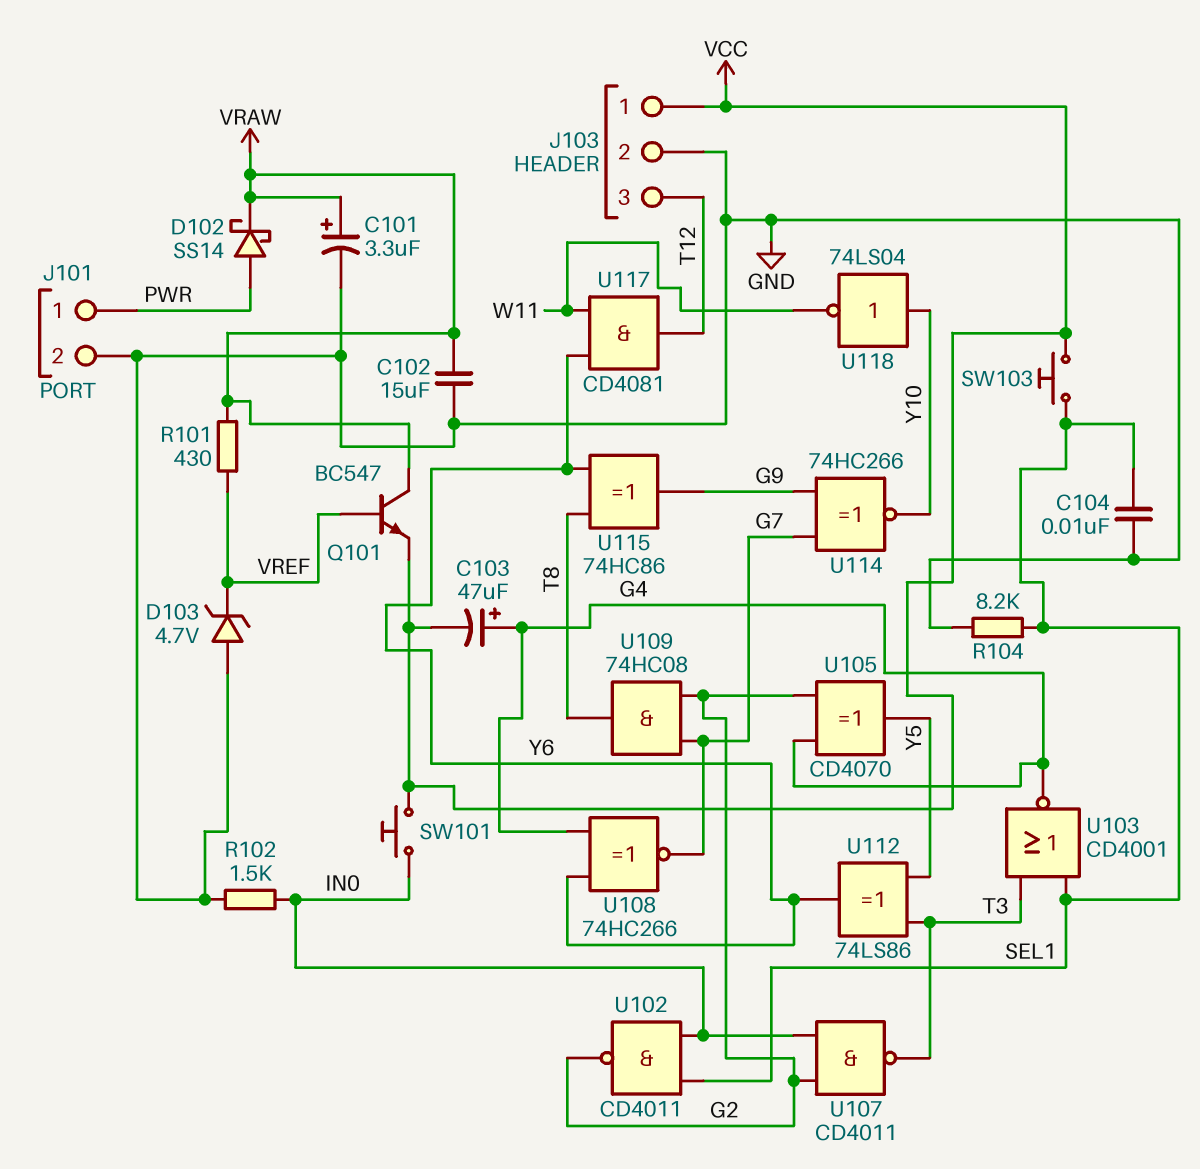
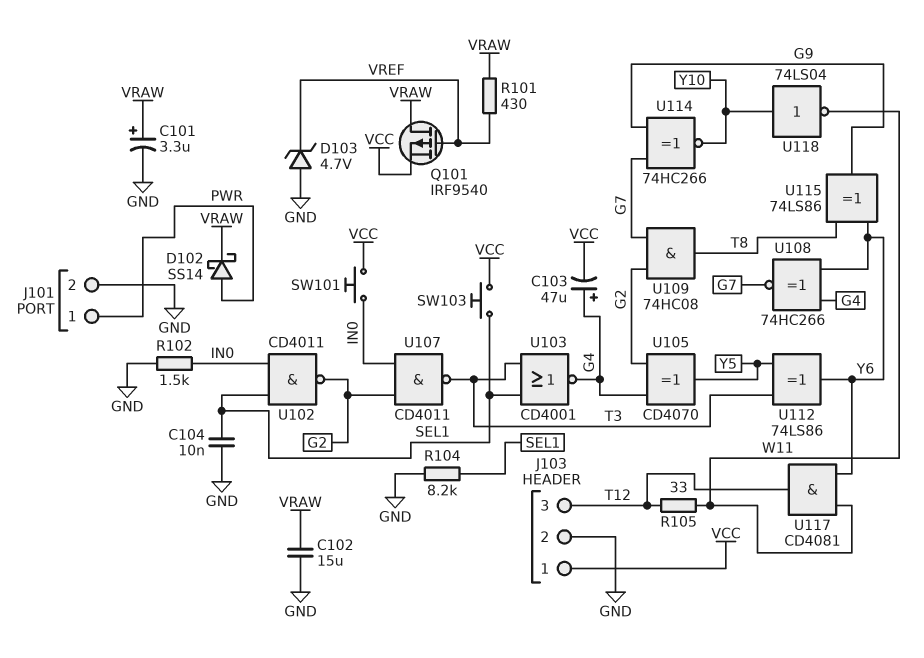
Q101: NPN BC547 (B VREF, C VRAW, E VCC) -> PMOS IRF9540 (G VREF, D VRAW, S VCC)
R105: none -> 33 (T12, W11)
U115: XOR 74HC86 (in T8, in Y6, out G9) -> XOR 74LS86 (in T8, in Y6, out G9)

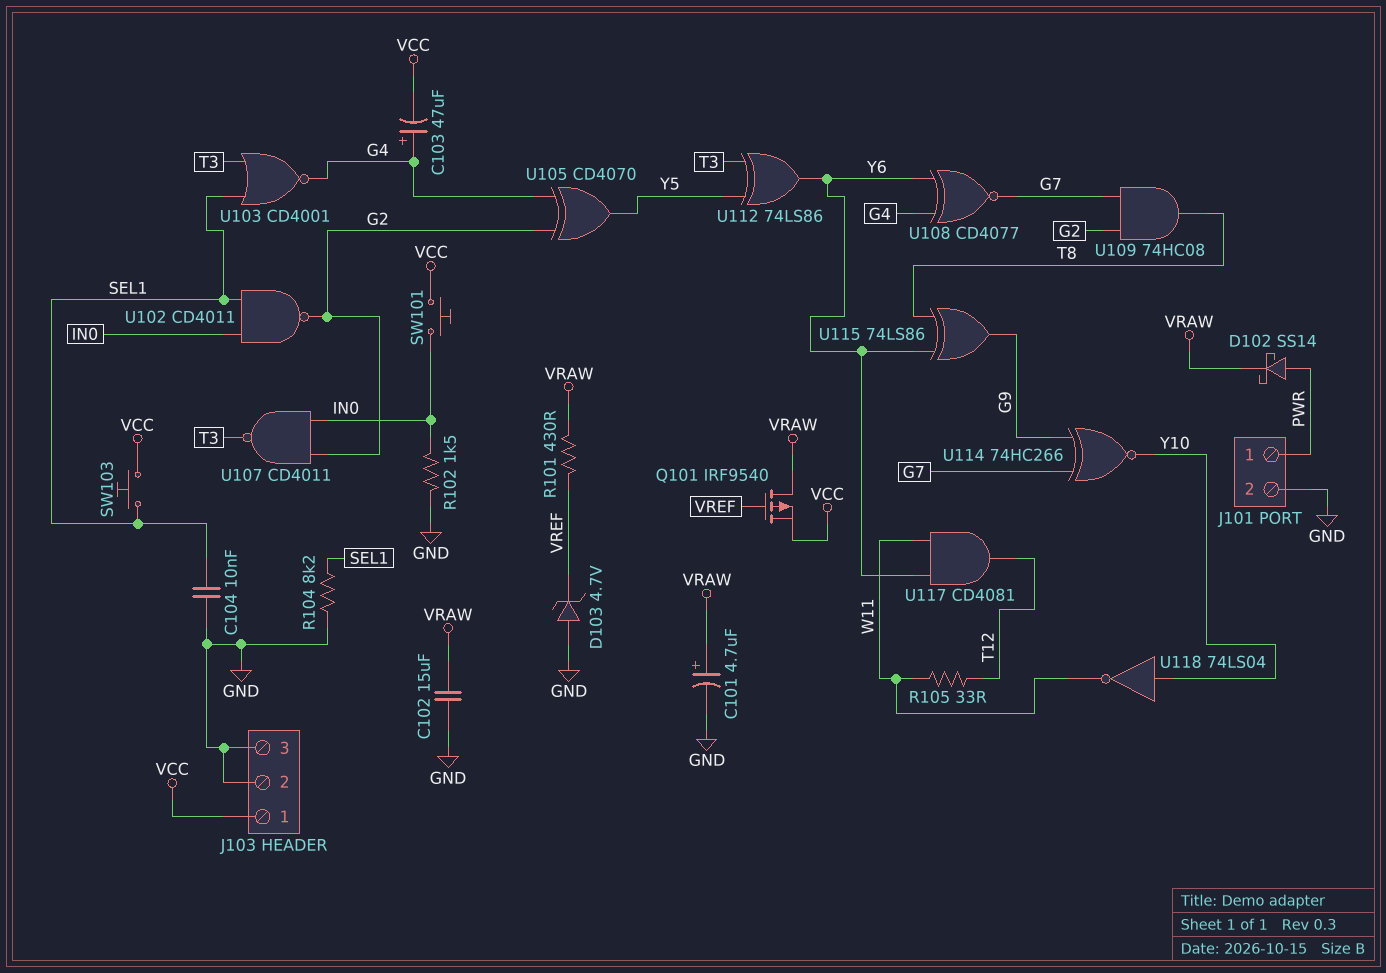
C101: 3.3uF (plus VRAW, minus GND) -> 4.7uF (plus VRAW, minus GND)
J103 pin 3: T12 -> GND
U108: XNOR 74HC266 (in G4, in Y6, out G7) -> XNOR CD4077 (in G4, in Y6, out G7)

